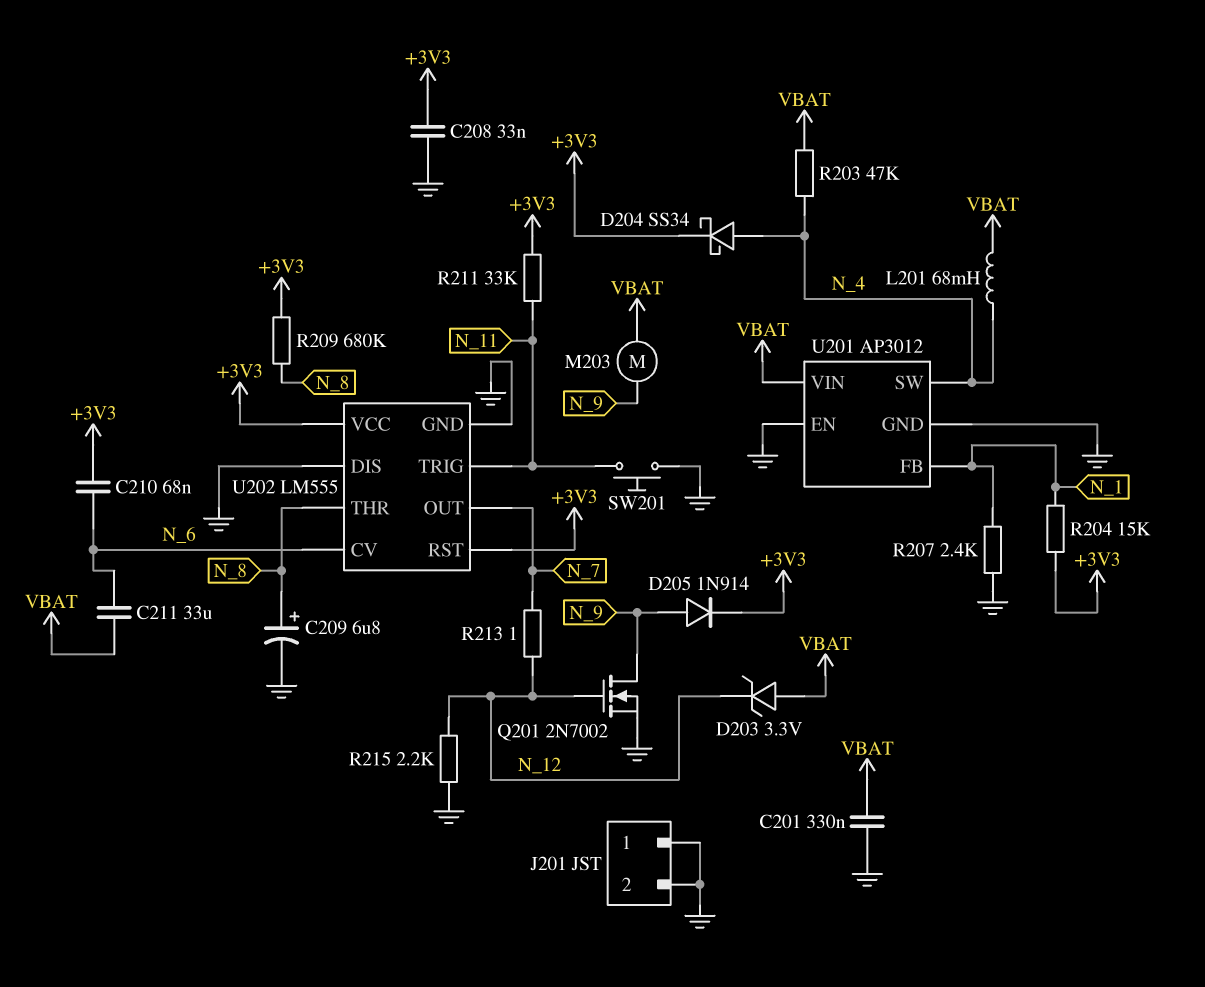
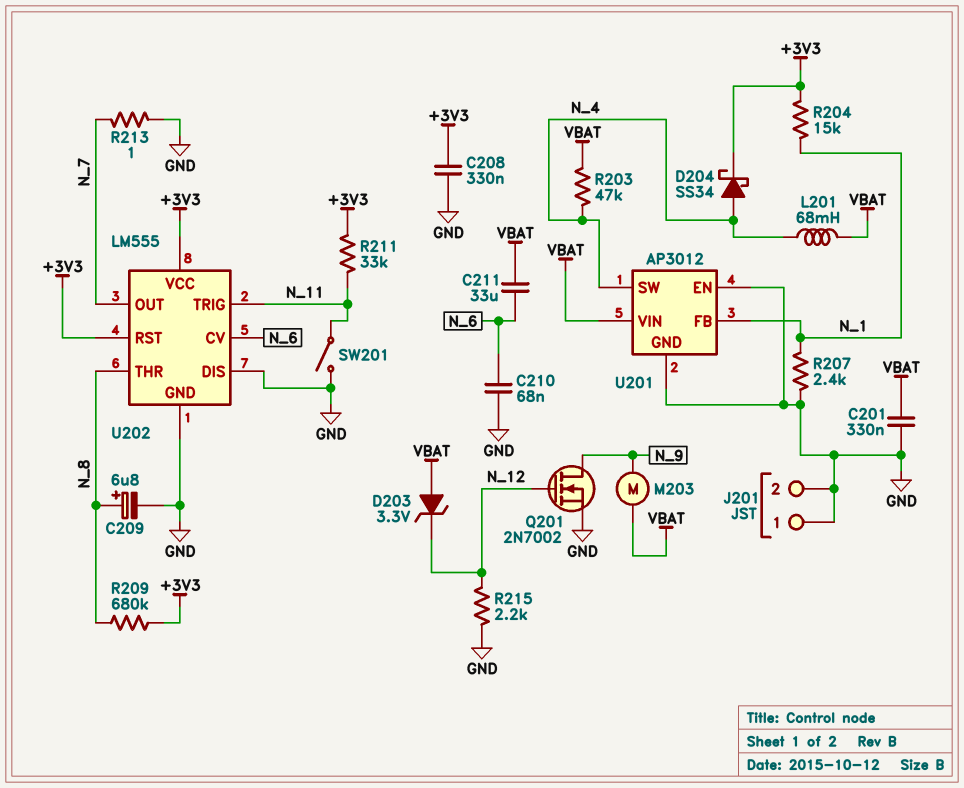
C208: 33nF (+3V3, GND) -> 330nF (+3V3, GND)
C210: 68nF (+3V3, N_6) -> 68nF (GND, N_6)
D205: diode 1N914 (A N_9, K +3V3) -> none
R213: 1 (N_7, N_12) -> 1 (GND, N_7)
SW201: button (GND, N_11) -> switch (GND, N_11)

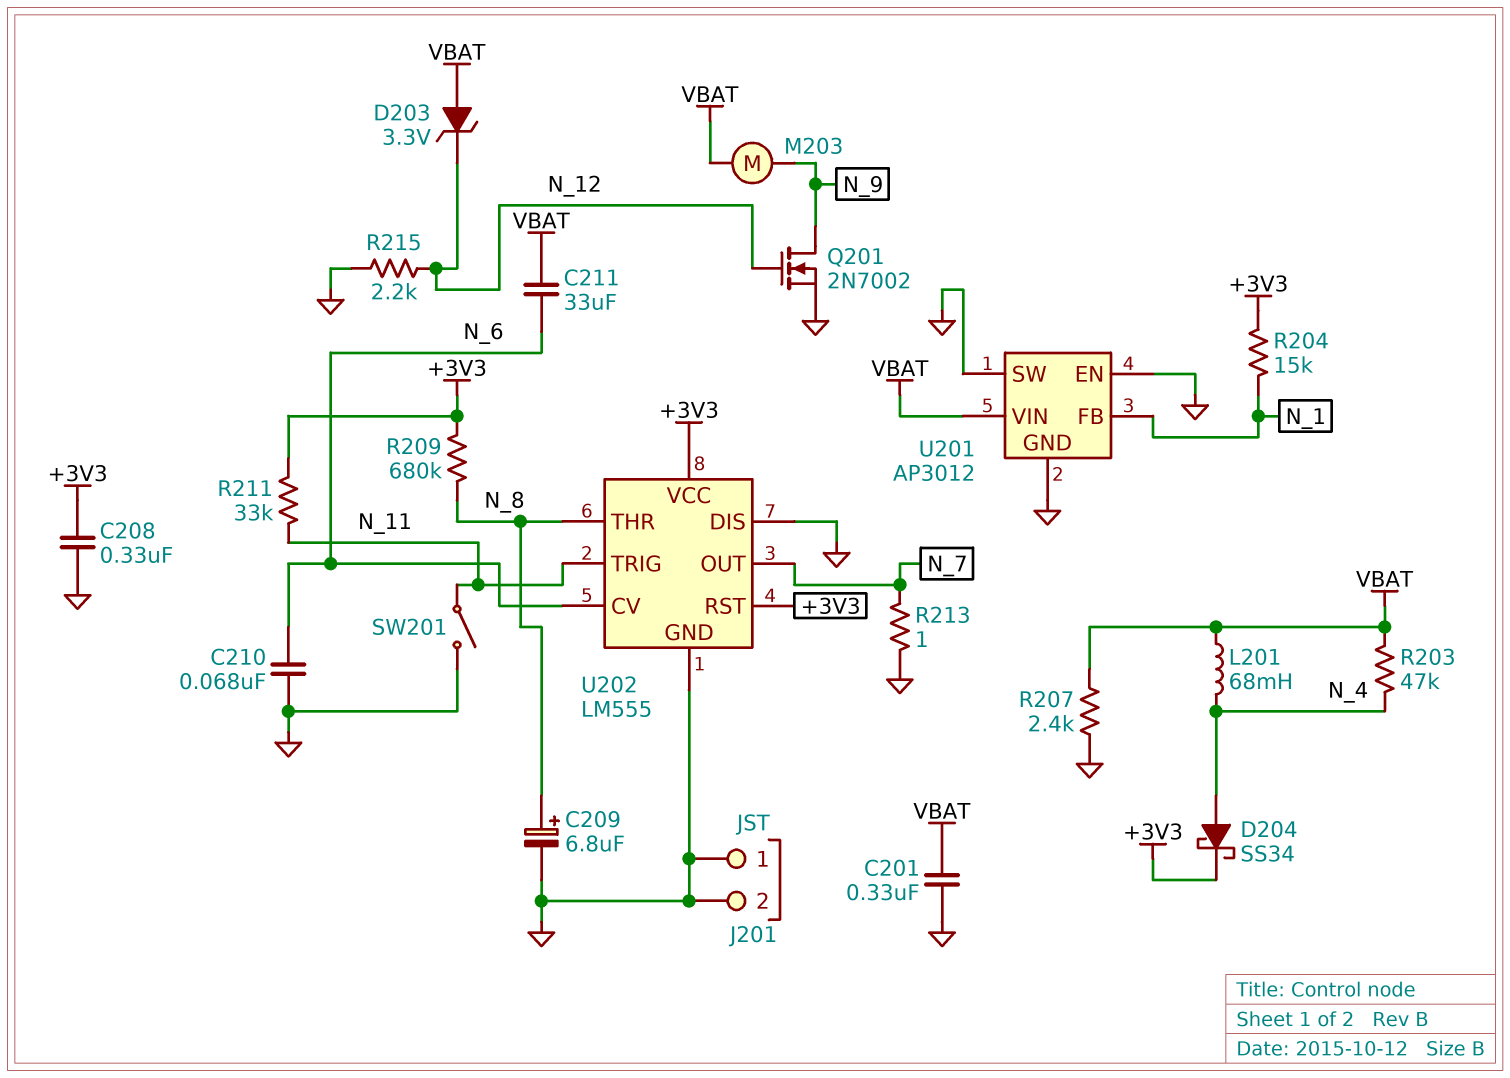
R207: 2.4k (GND, N_1) -> 2.4k (GND, VBAT)
U201 pin SW: N_4 -> GND

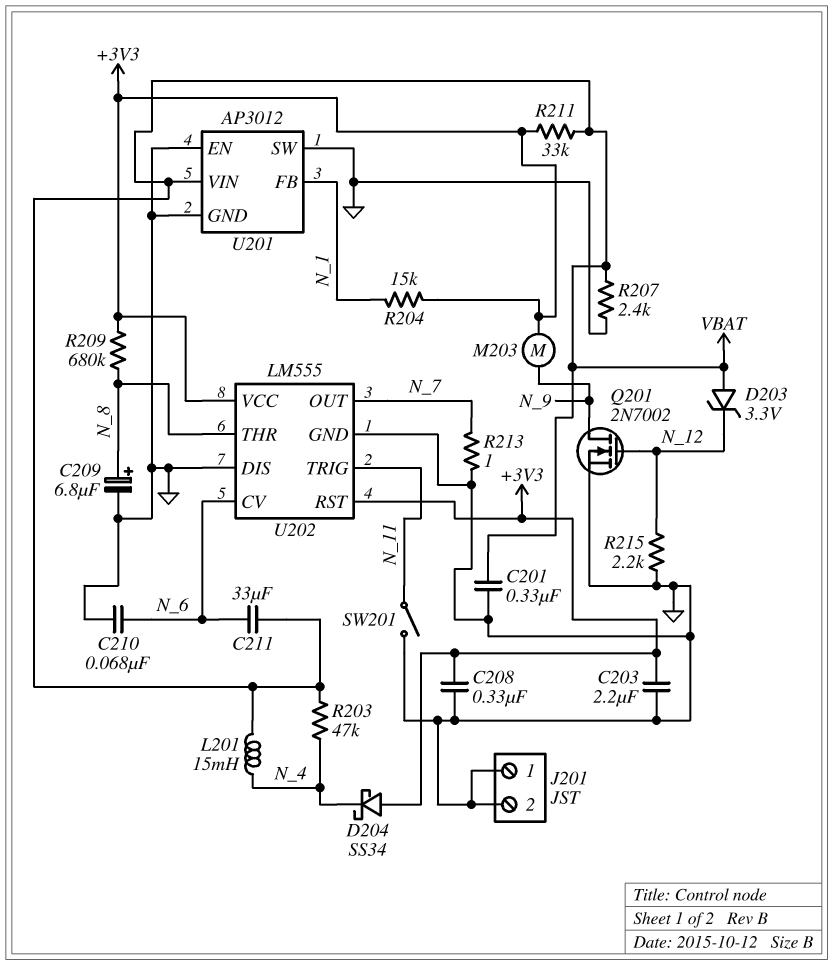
C203: none -> 2.2uF (+3V3, GND)
D204: schottky SS34 (A N_4, K +3V3) -> schottky SS34 (A +3V3, K N_4)
L201: 68mH (N_4, VBAT) -> 15mH (N_4, VBAT)
M203: motor (N_9, VBAT) -> motor (+3V3, N_9)
R211: 33k (+3V3, N_11) -> 33k (+3V3, VBAT)

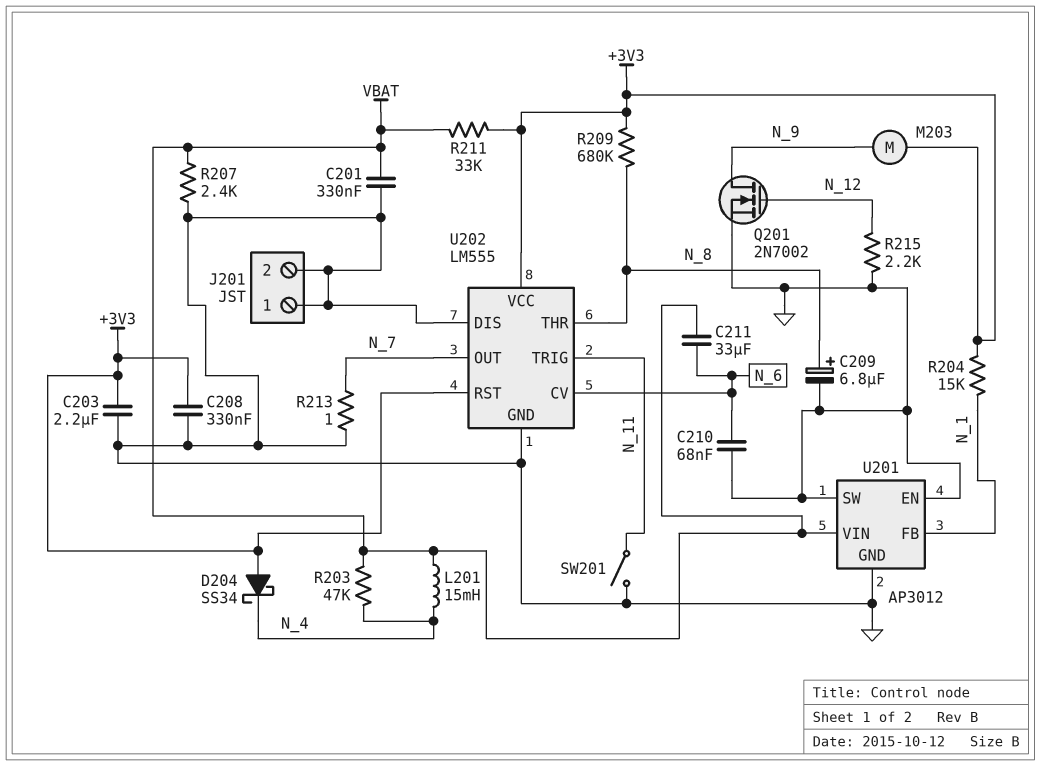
D203: zener 3.3V (A VBAT, K N_12) -> none

